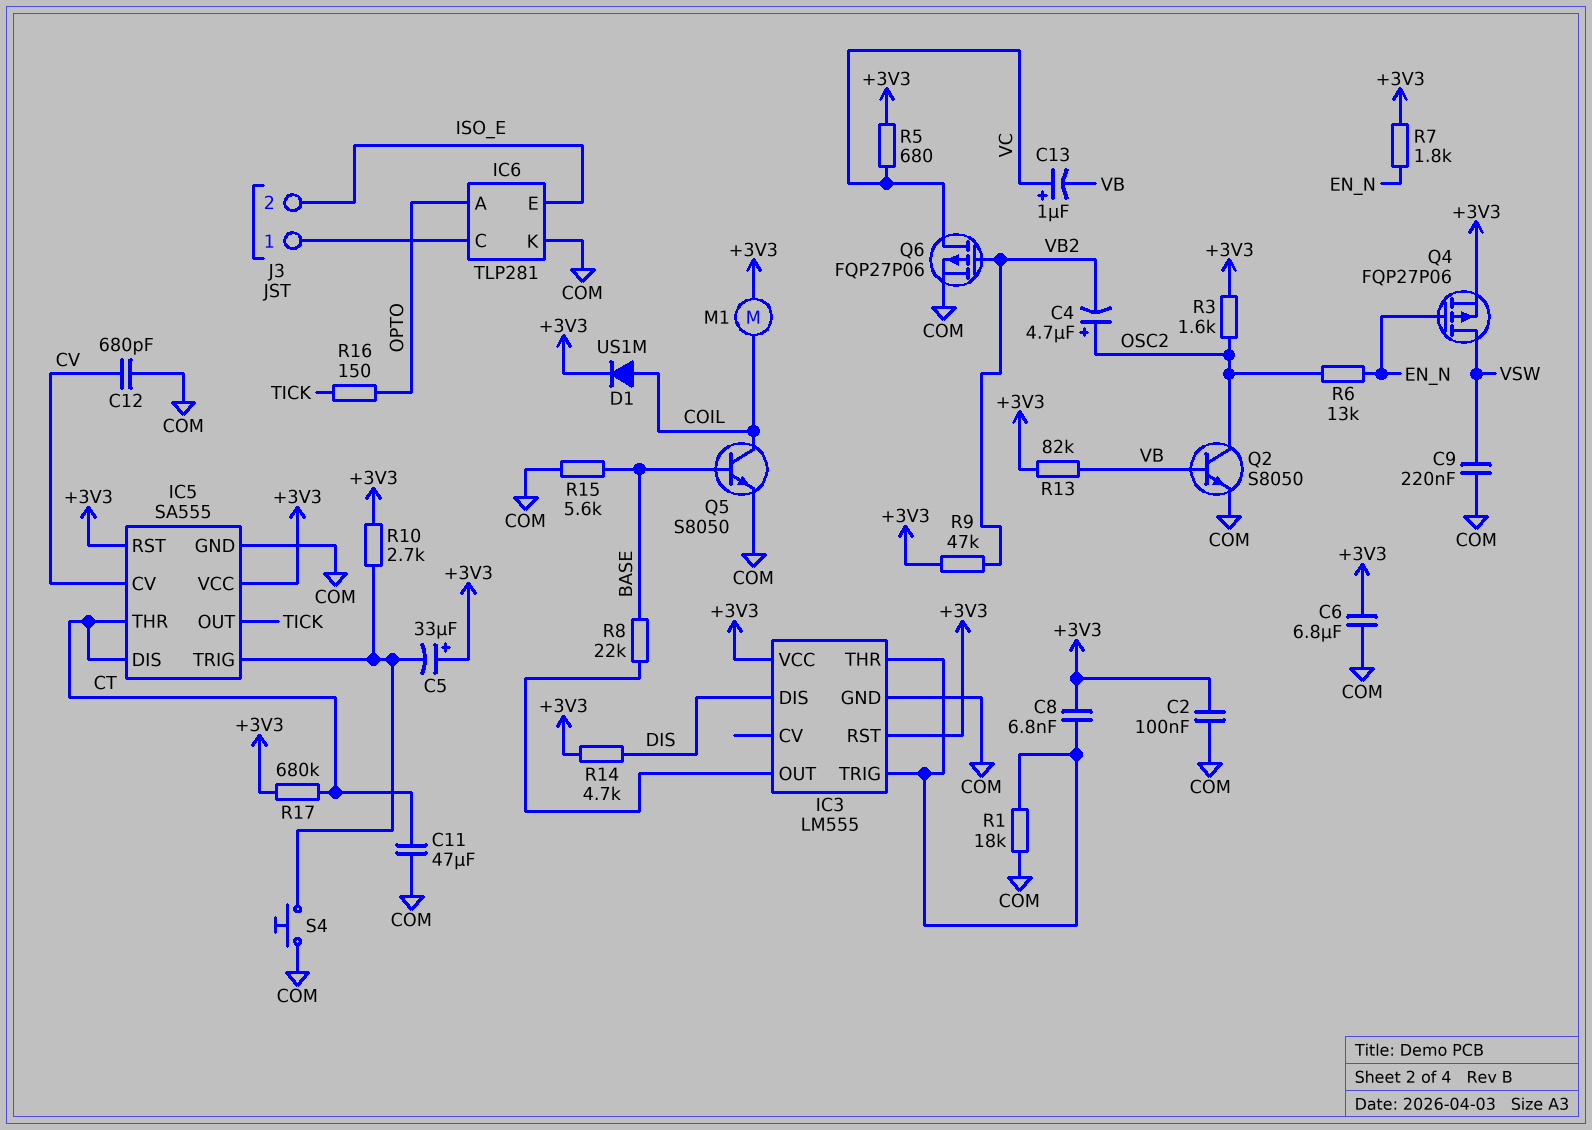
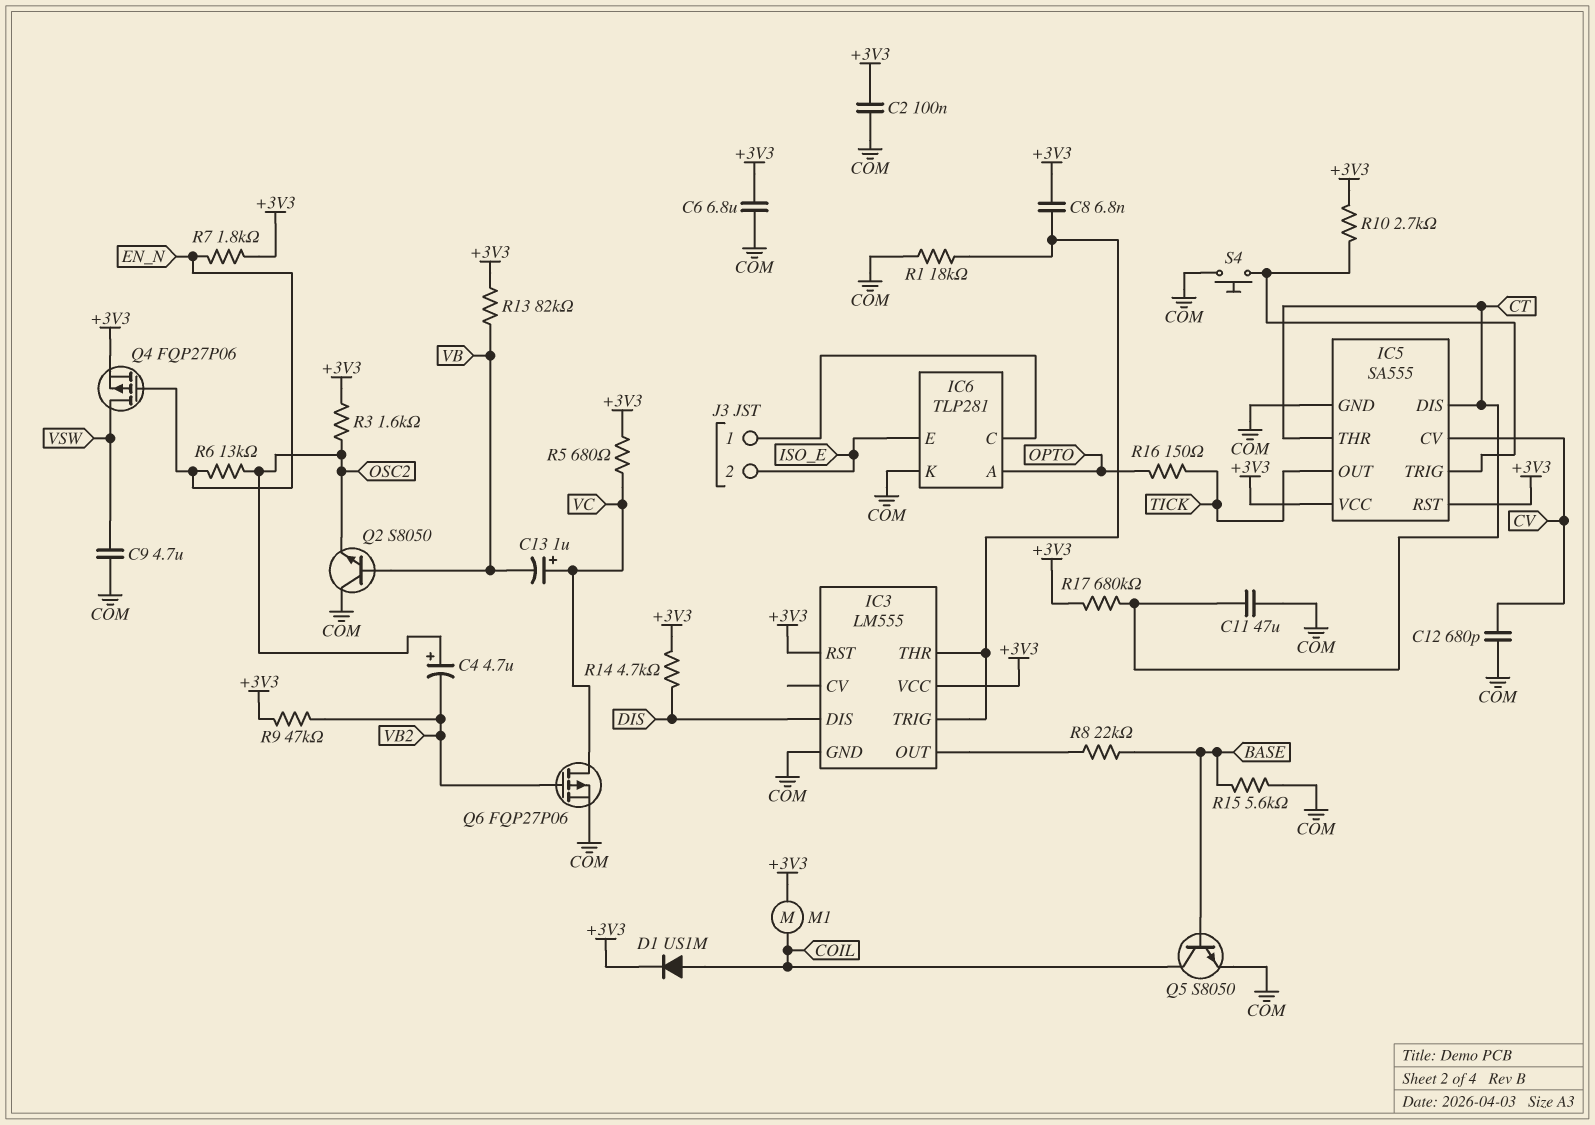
C5: 33uF (plus +3V3, minus IC5/TRIG) -> none
C9: 220nF (COM, VSW) -> 4.7uF (COM, VSW)
Q2: NPN S8050 (B VB, C OSC2, E COM) -> NPN S8050 (B VB, C COM, E OSC2)

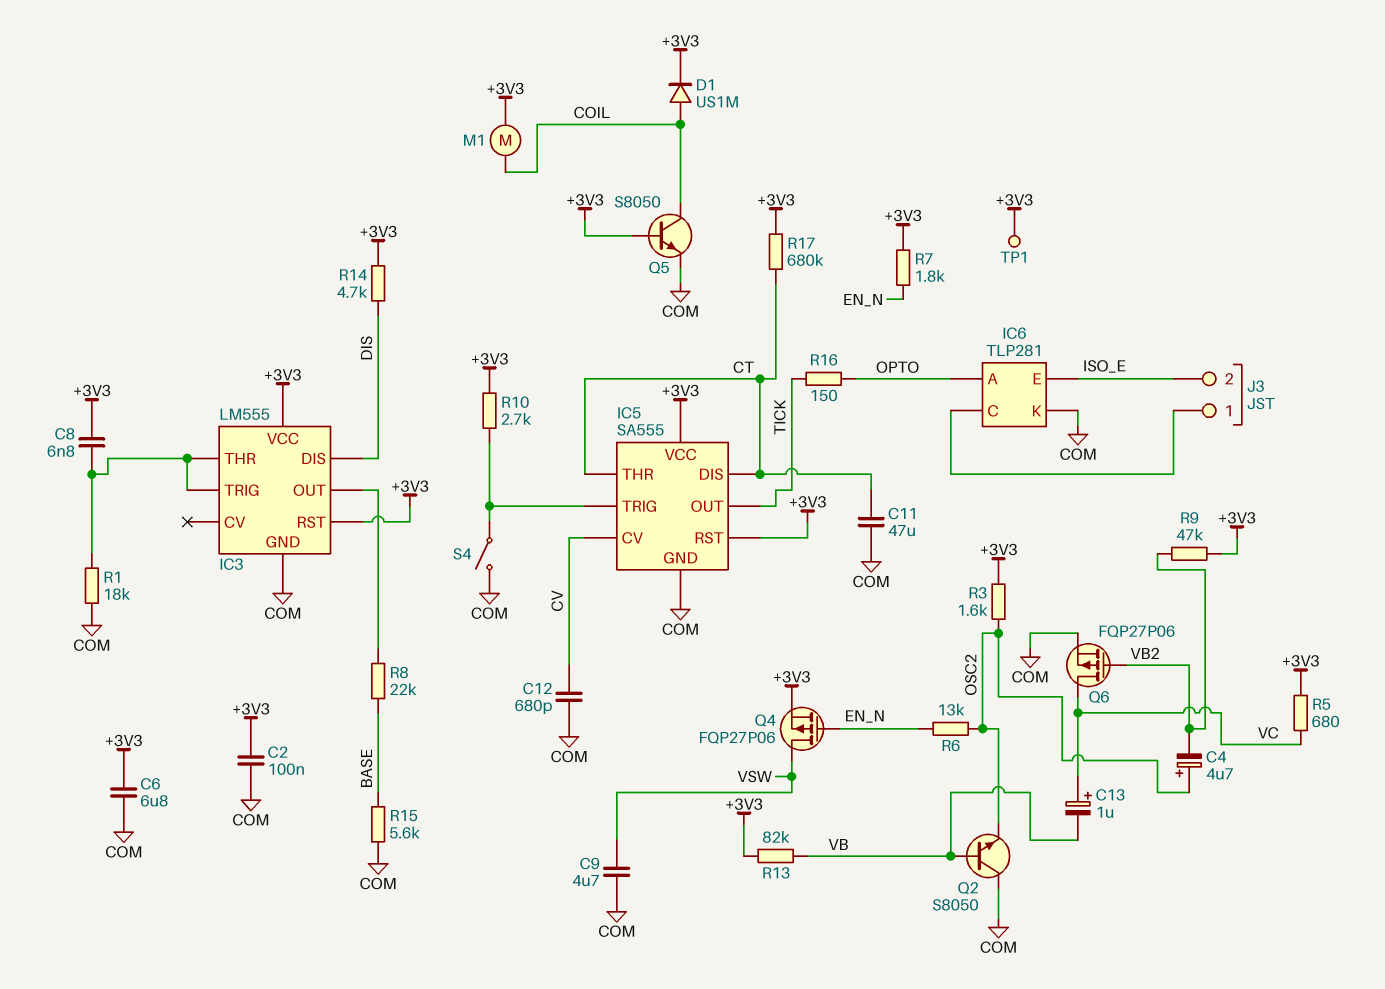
Q5: NPN S8050 (B BASE, C COIL, E COM) -> NPN S8050 (B +3V3, C COIL, E COM)
S4: button (COM, IC5/TRIG) -> switch (COM, IC5/TRIG)
TP1: none -> test point (+3V3)

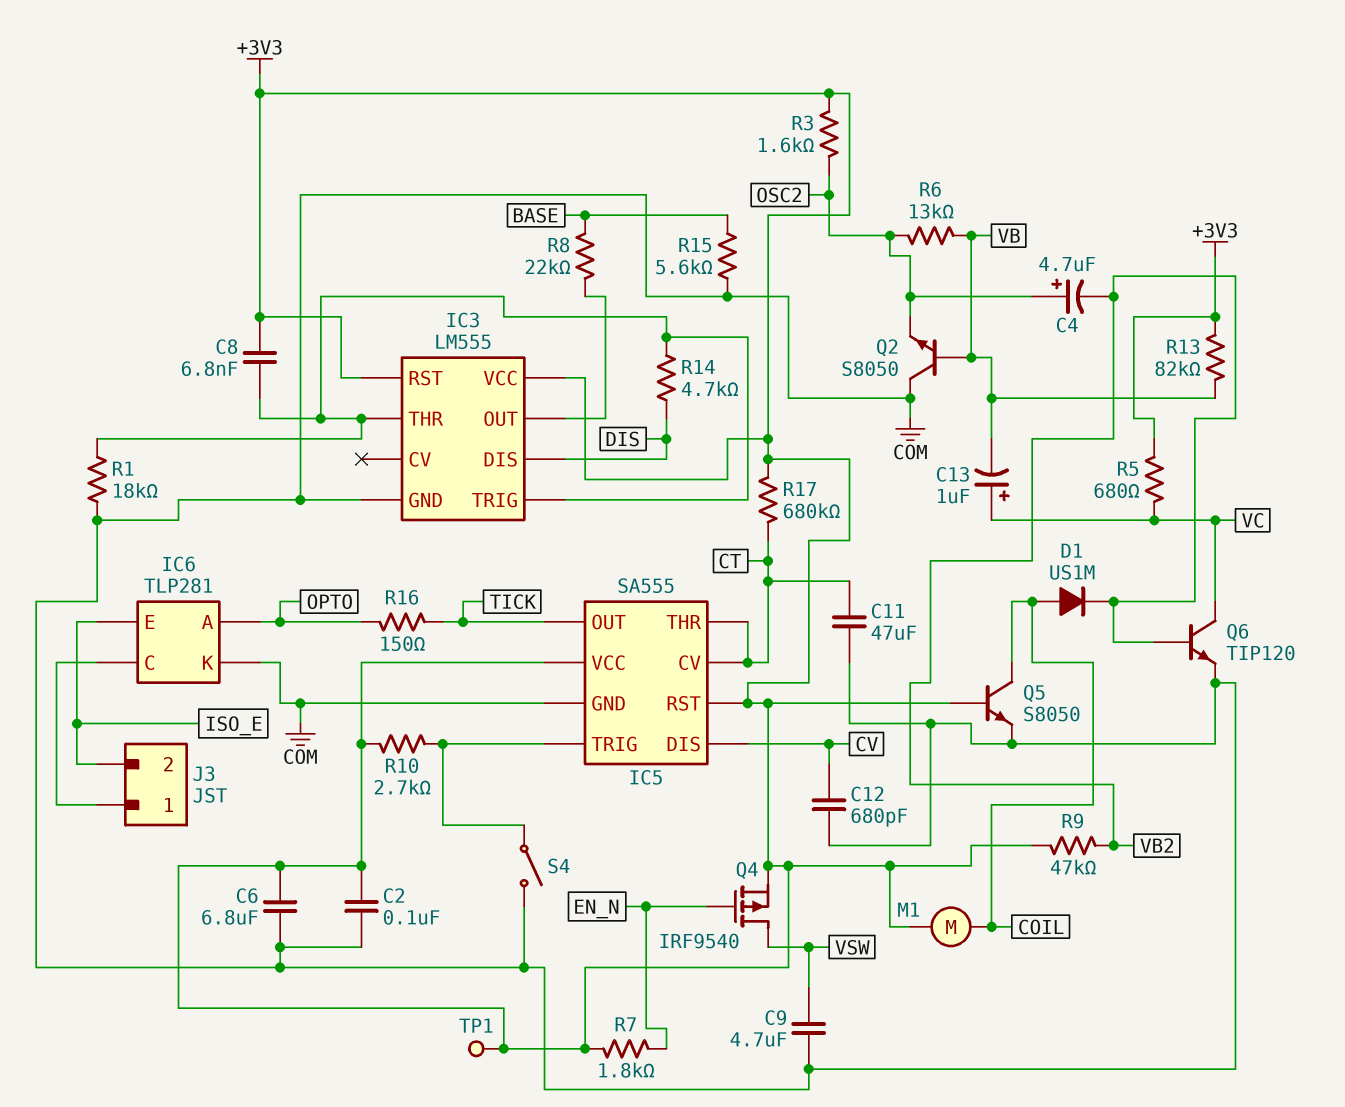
D1: diode US1M (A COIL, K +3V3) -> diode US1M (A COIL, K VB2)
IC5 pin CV: CV -> CT
IC5 pin DIS: CT -> CV
Q4: PMOS FQP27P06 (G EN_N, D VSW, S +3V3) -> PMOS IRF9540 (G EN_N, D VSW, S +3V3)
Q6: PMOS FQP27P06 (G VB2, D VC, S COM) -> NPN TIP120 (B VB2, C VC, E COM)
R6: 13k (EN_N, OSC2) -> 13k (OSC2, VB)
R14: 4.7k (+3V3, DIS) -> 4.7k (DIS, IC3/THR)

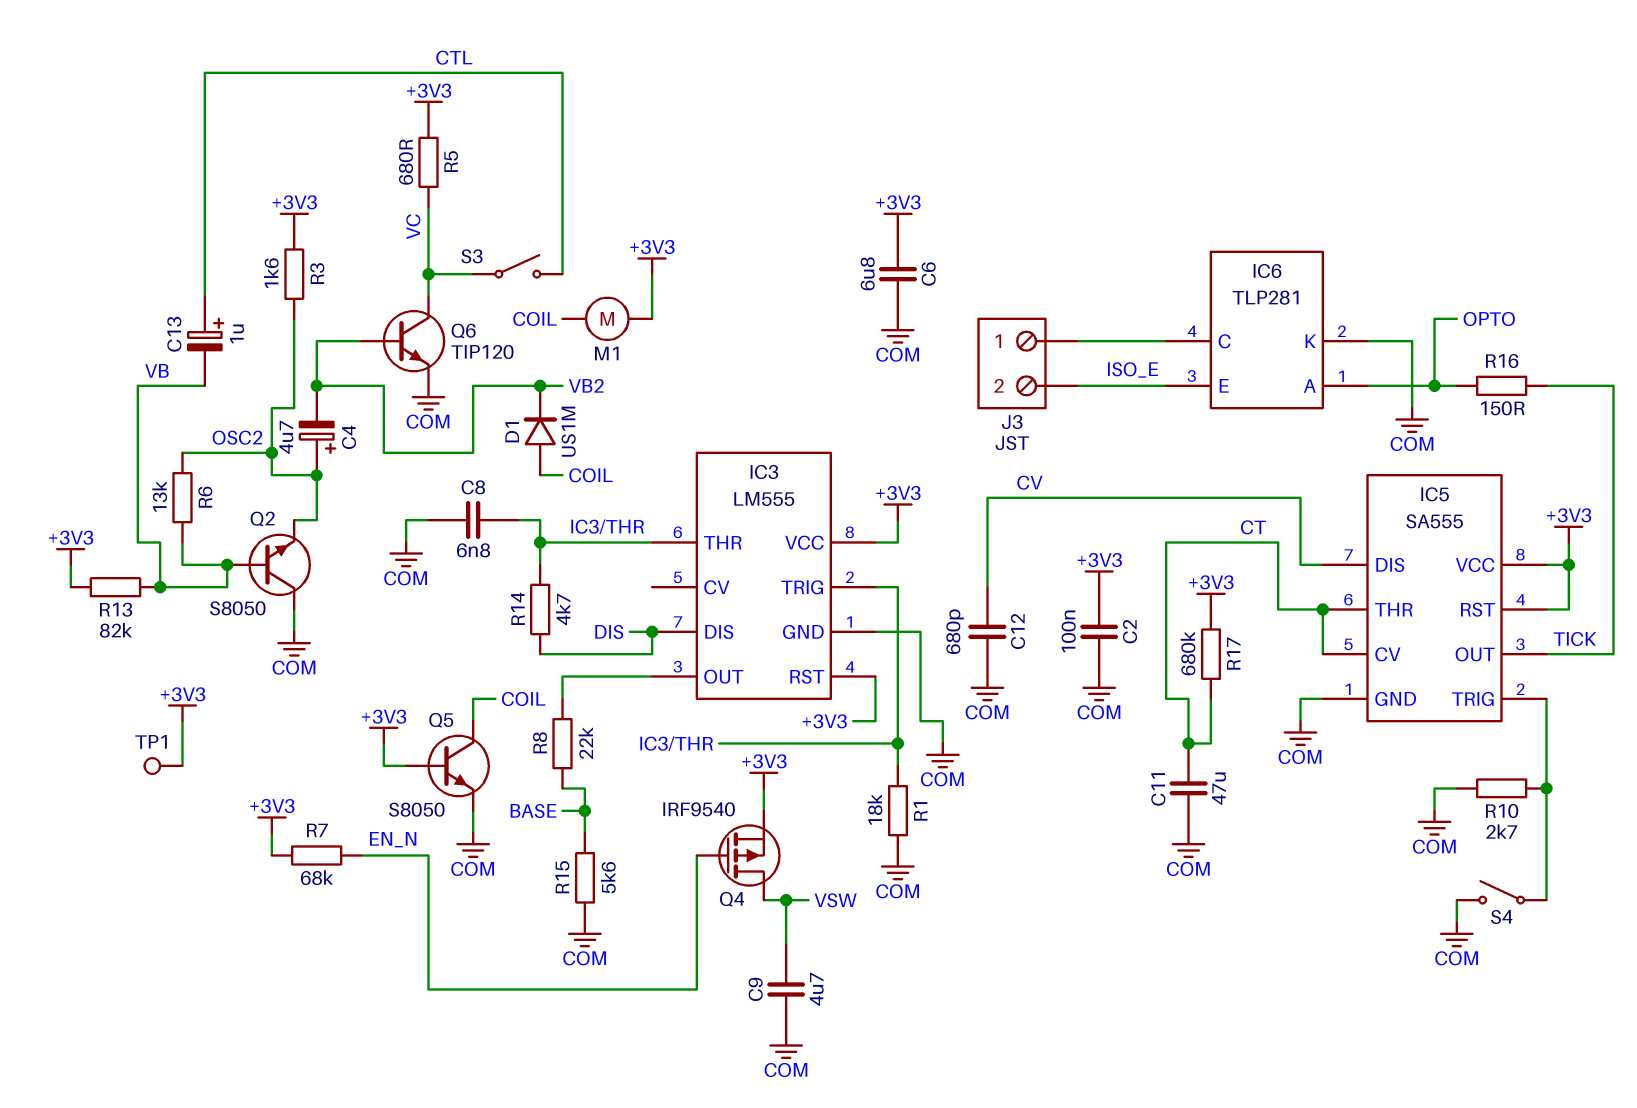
C8: 6.8nF (+3V3, IC3/THR) -> 6.8nF (COM, IC3/THR)
C13: 1uF (plus VC, minus VB) -> 1uF (plus CTL, minus VB)
R7: 1.8k (+3V3, EN_N) -> 68k (+3V3, EN_N)
R9: 47k (+3V3, VB2) -> none
R10: 2.7k (+3V3, IC5/TRIG) -> 2.7k (COM, IC5/TRIG)
S3: none -> switch (CTL, VC)

